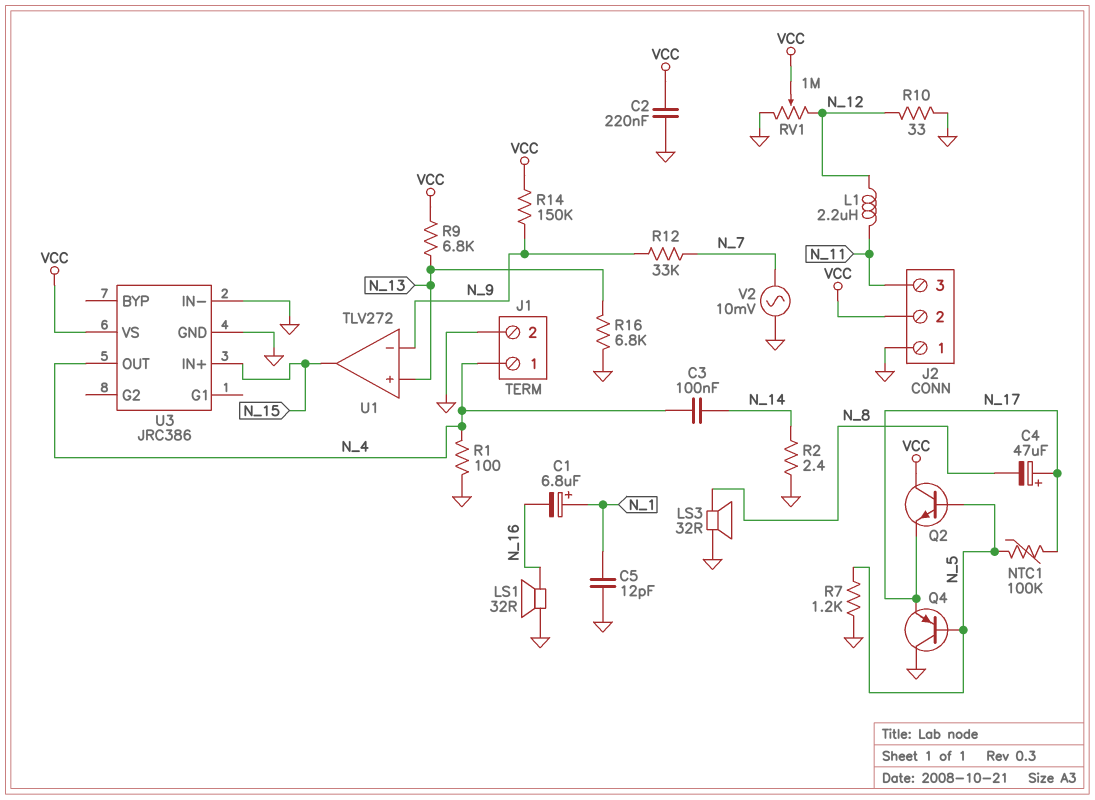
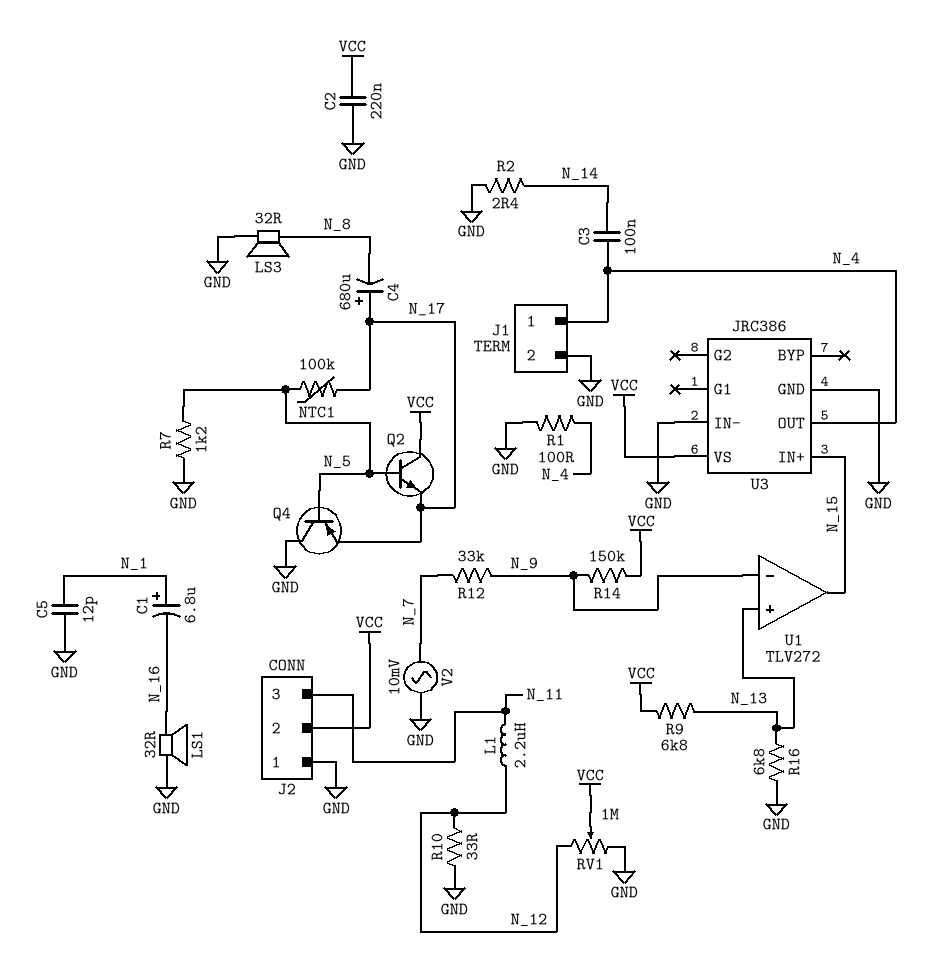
C4: 47uF (plus N_17, minus N_8) -> 680uF (plus N_17, minus N_8)

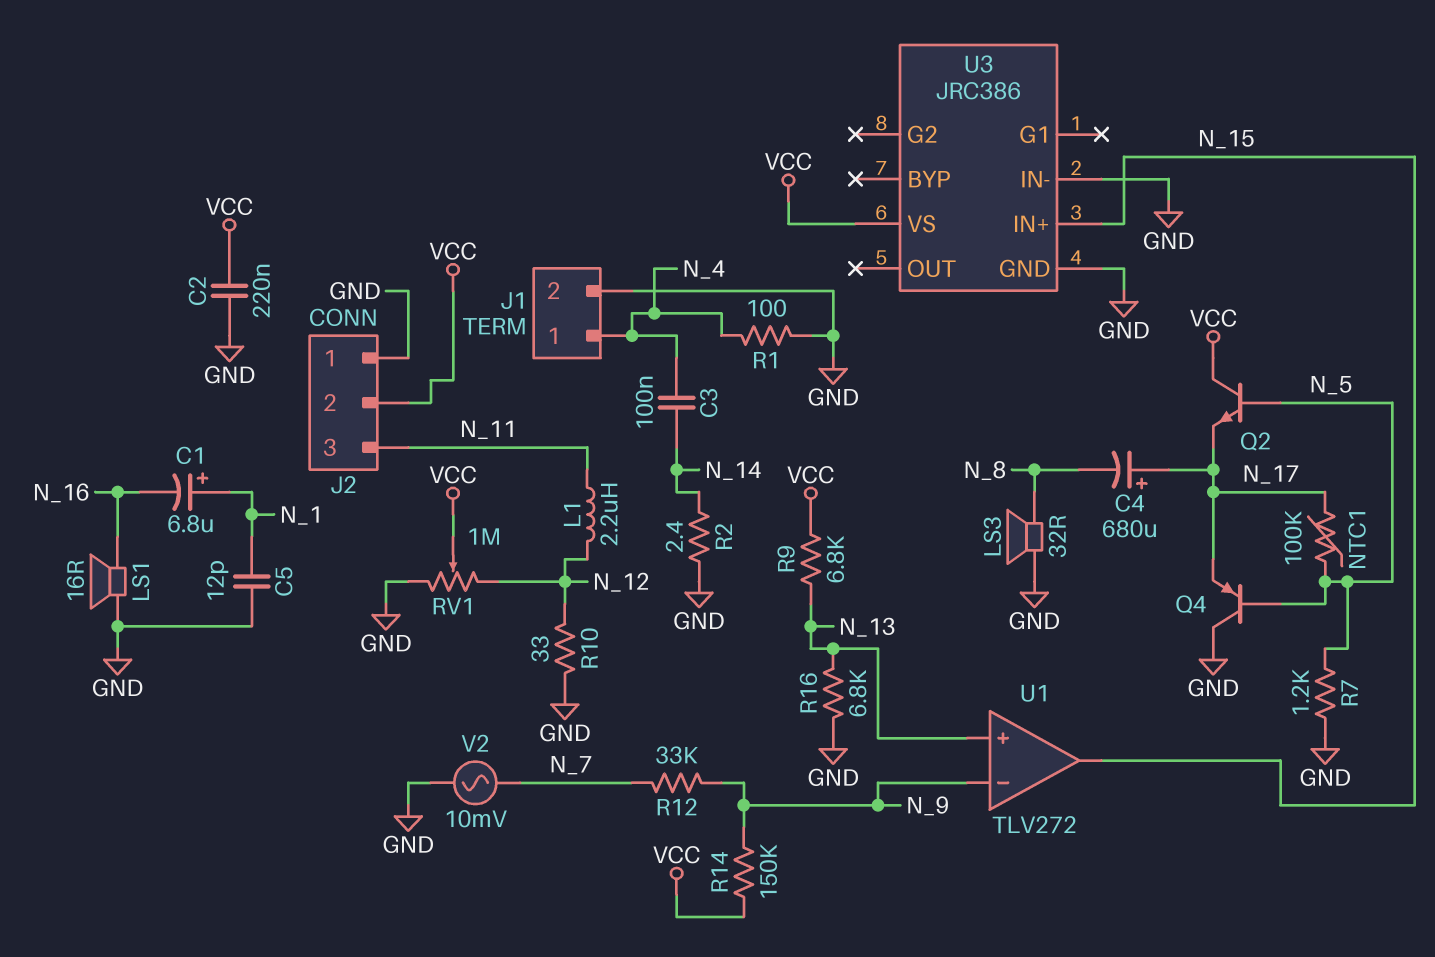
LS1: speaker 32R (GND, N_16) -> speaker 16R (GND, N_16)
U3 pin OUT: N_4 -> none

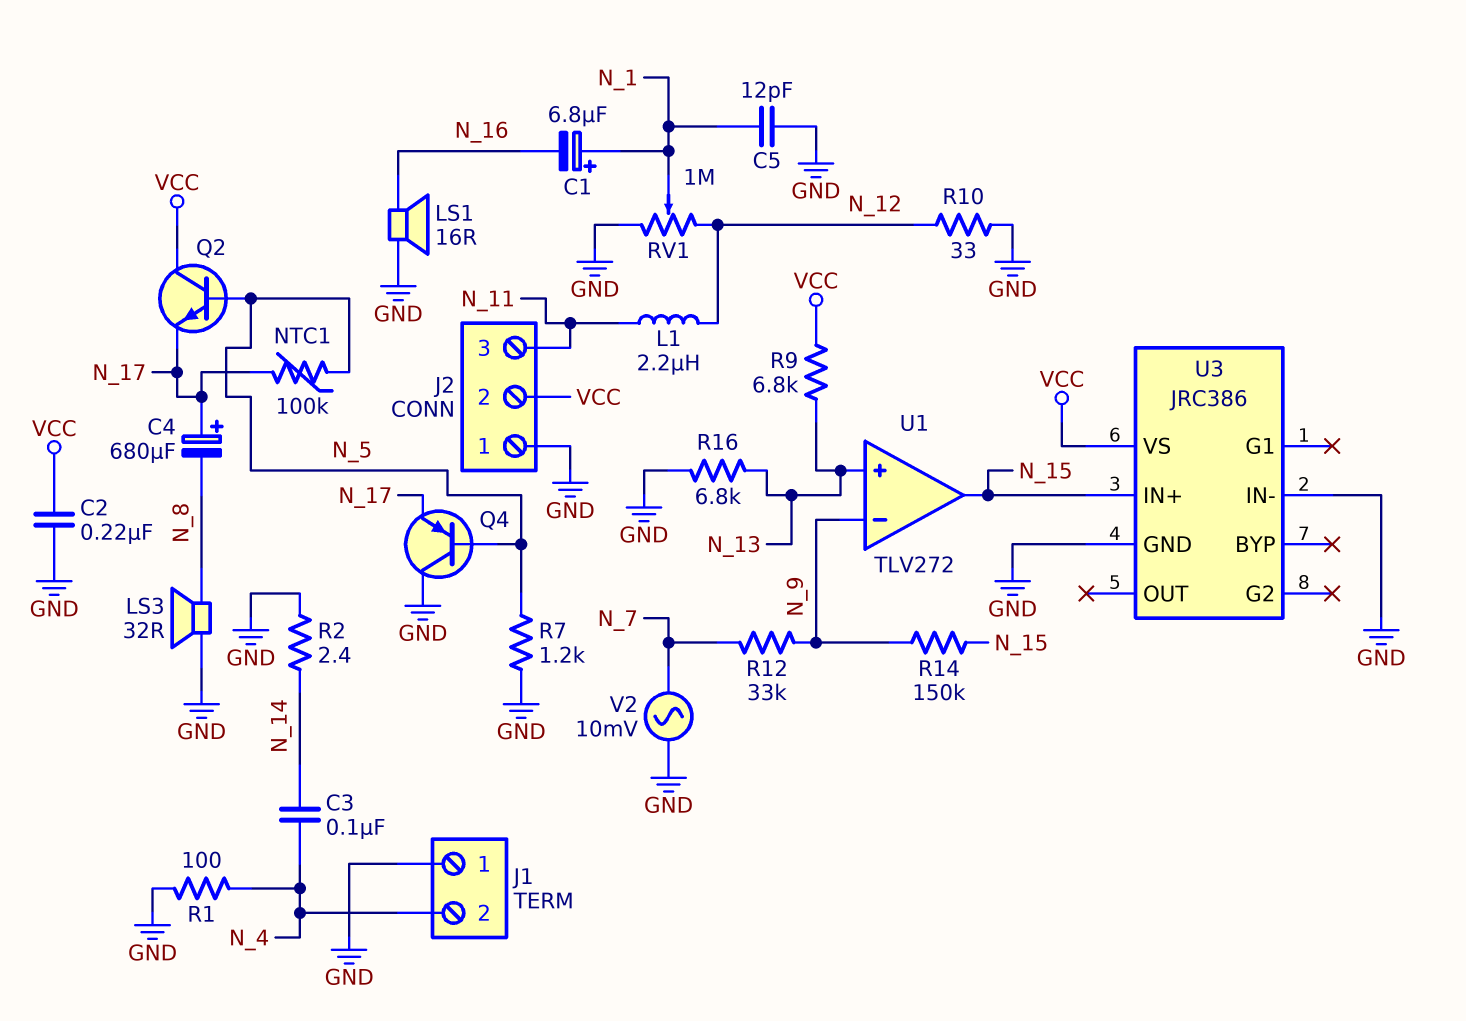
J1 pin 1: N_4 -> GND
J1 pin 2: GND -> N_4
R14: 150k (N_9, VCC) -> 150k (N_9, N_15)
RV1: 1M (GND, N_12, wiper VCC) -> 1M (GND, N_12, wiper N_1)

